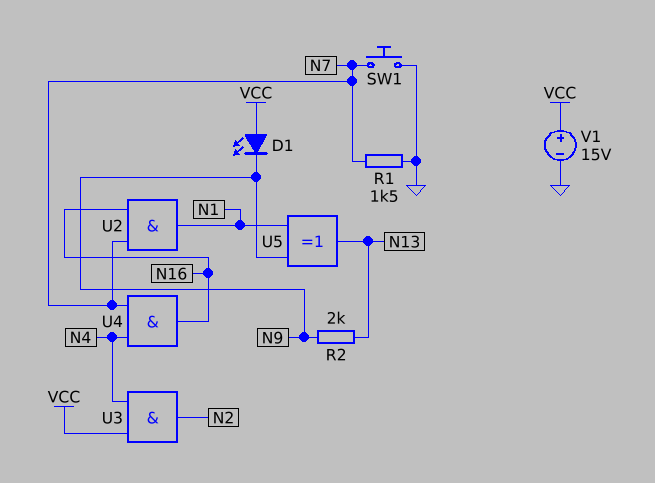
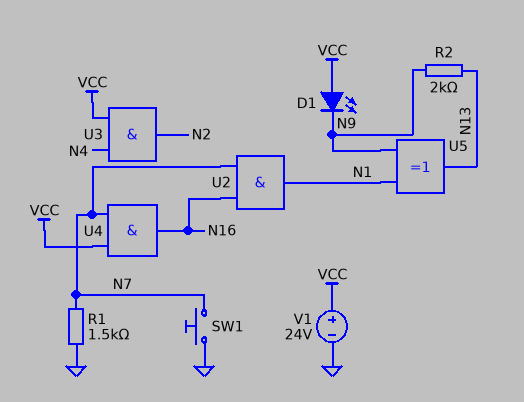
U4: AND (in N4, in N7, out N16) -> AND (in N7, in VCC, out N16)
V1: 15V (plus VCC, minus GND) -> 24V (plus VCC, minus GND)

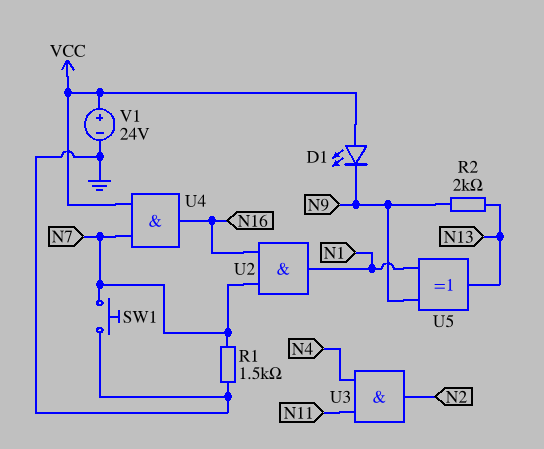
U3: AND (in N4, in VCC, out N2) -> AND (in N4, in N11, out N2)

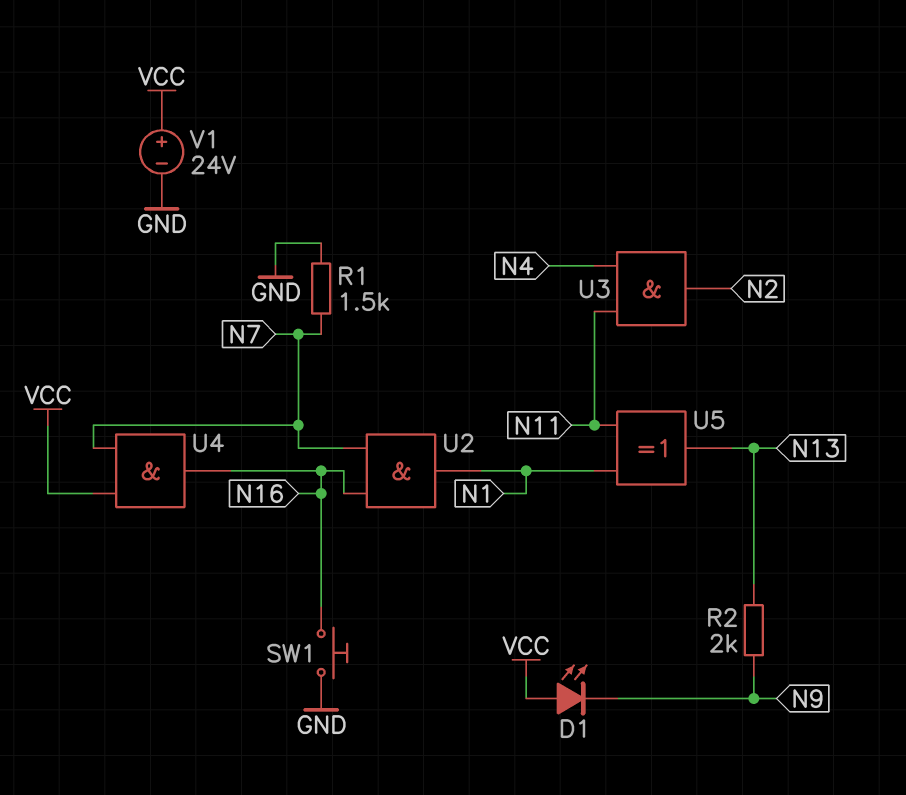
SW1: button (GND, N7) -> button (GND, N16)
U5: XOR (in N1, in N9, out N13) -> XOR (in N1, in N11, out N13)

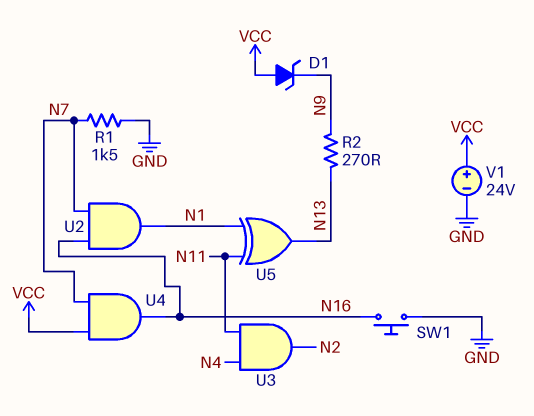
D1: LED (A VCC, K N9) -> zener (A VCC, K N9)
R2: 2k (N9, N13) -> 270 (N9, N13)

